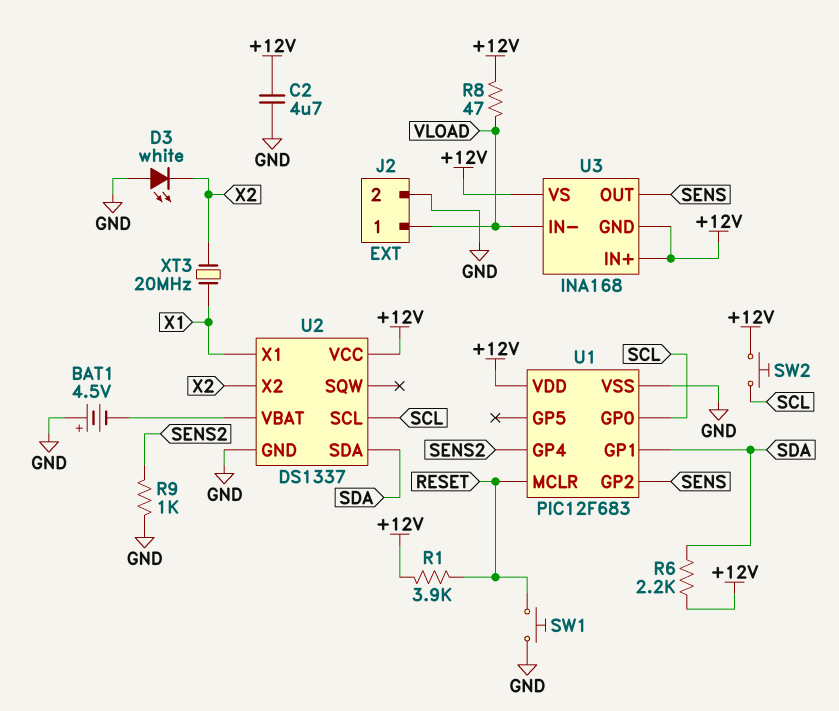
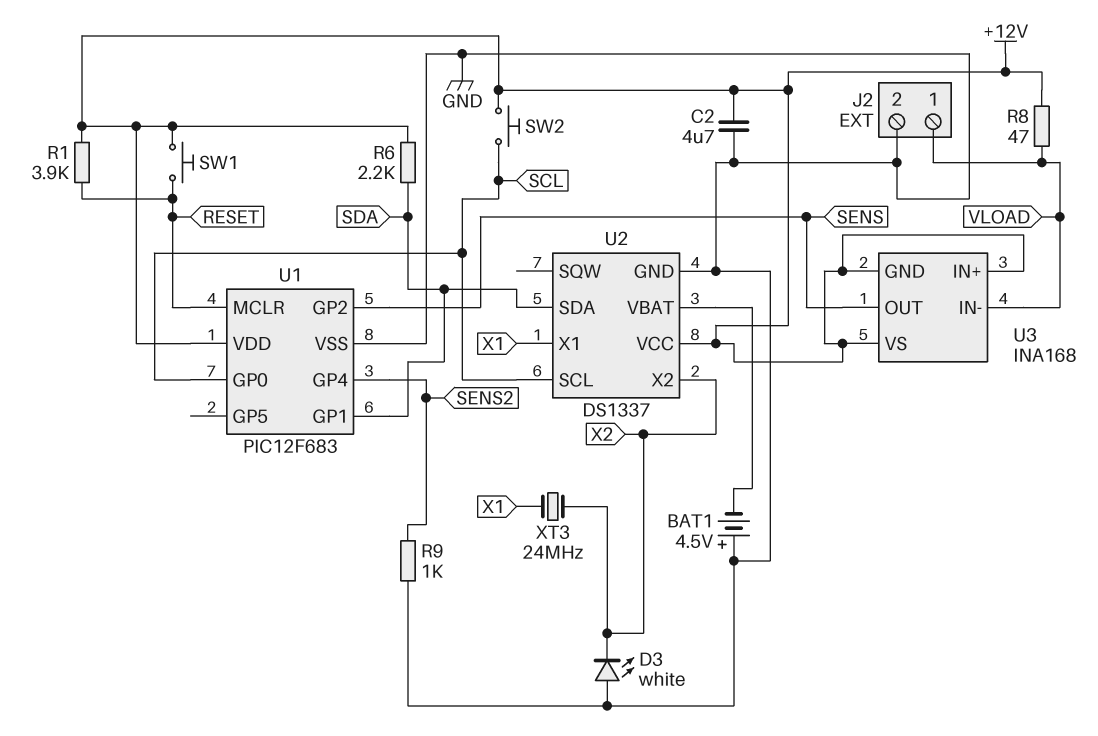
SW1: button (GND, RESET) -> button (+12V, RESET)
XT3: 20MHz (X1, X2) -> 24MHz (X1, X2)

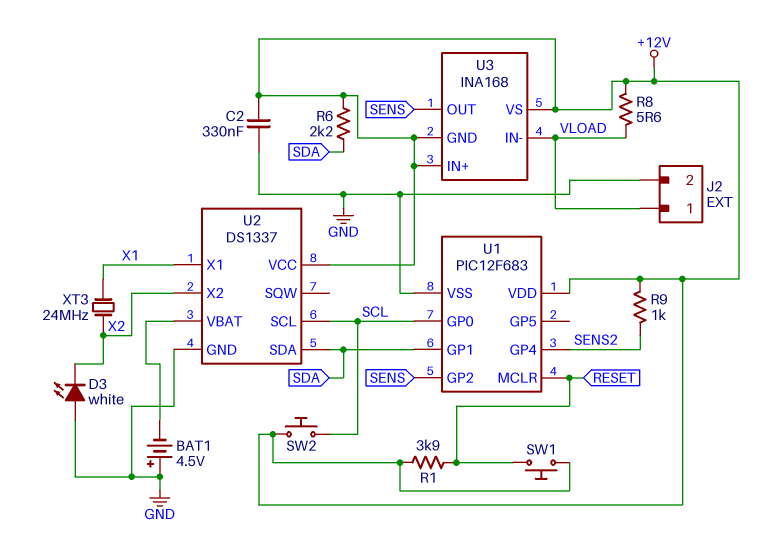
C2: 4.7uF (+12V, GND) -> 330nF (+12V, GND)
R8: 47 (+12V, VLOAD) -> 5.6 (+12V, VLOAD)
R9: 1k (GND, SENS2) -> 1k (+12V, SENS2)

